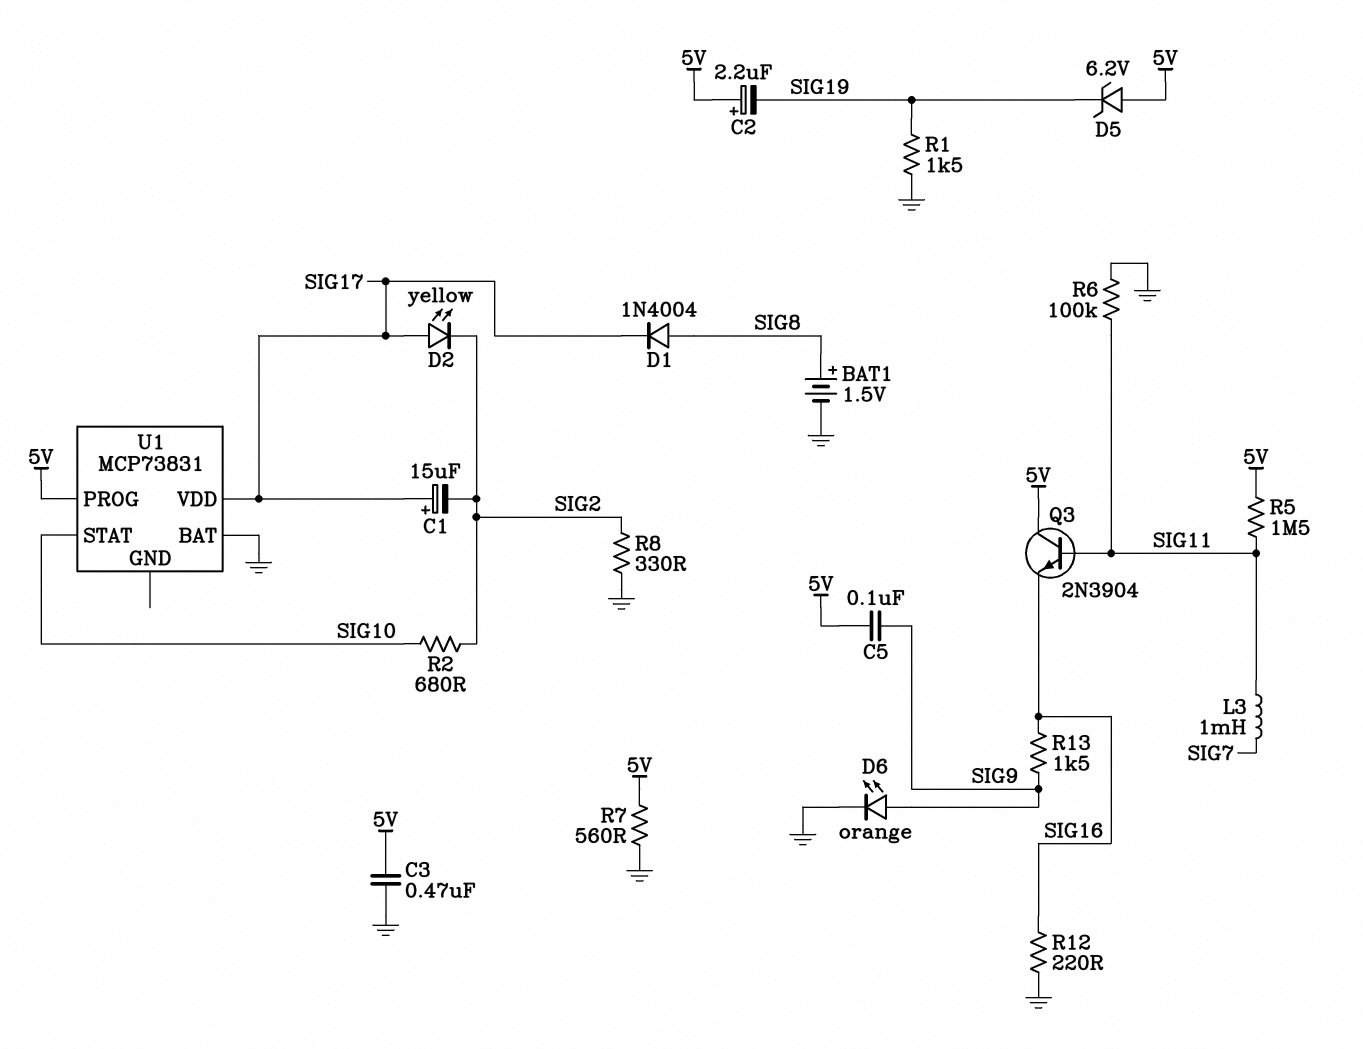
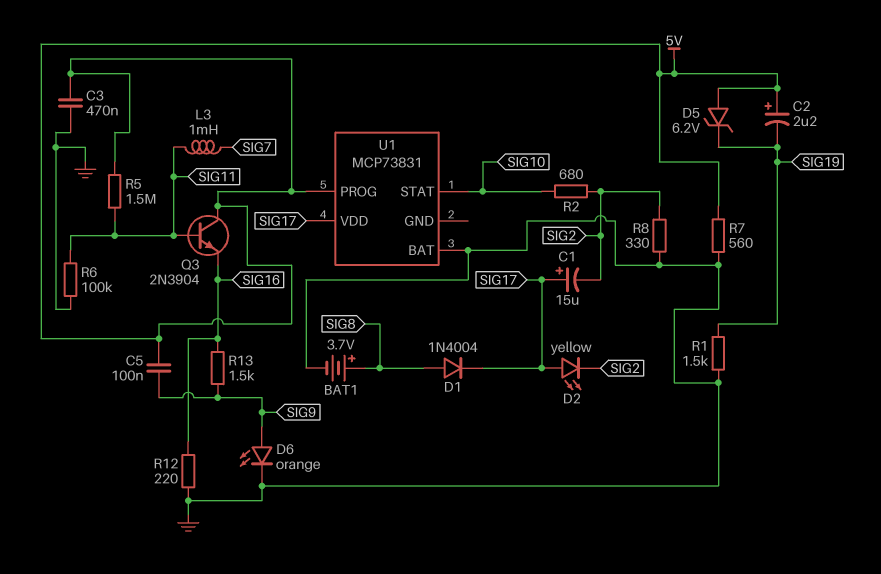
BAT1: 1.5V (plus SIG8, minus GND) -> 3.7V (plus SIG8, minus GND)

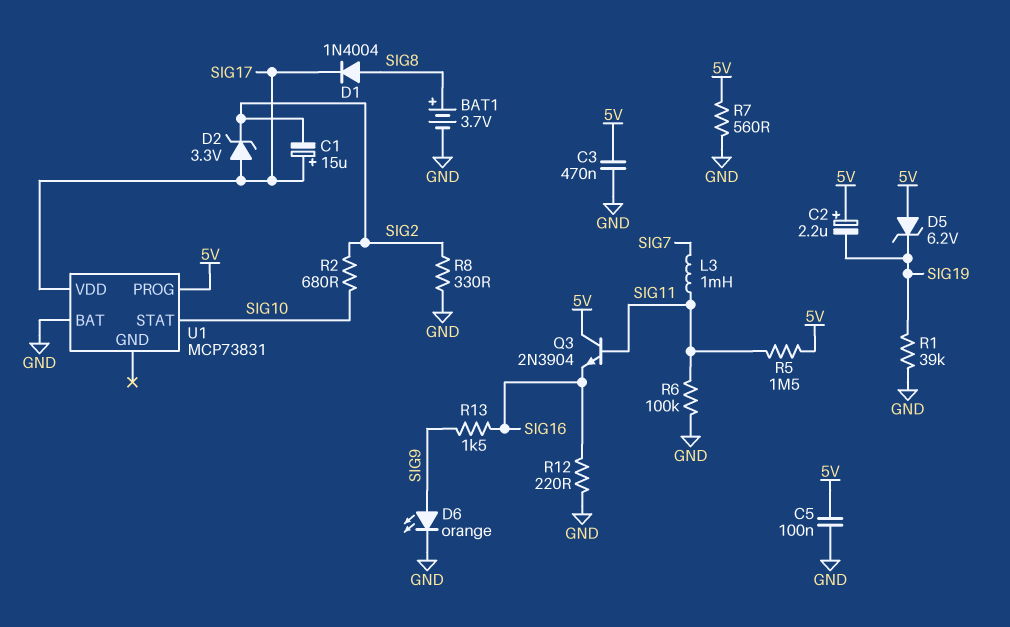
C5: 100nF (5V, SIG9) -> 100nF (5V, GND)
D2: LED yellow (A SIG17, K SIG2) -> zener 3.3V (A SIG17, K SIG2)
R1: 1.5k (GND, SIG19) -> 39k (GND, SIG19)

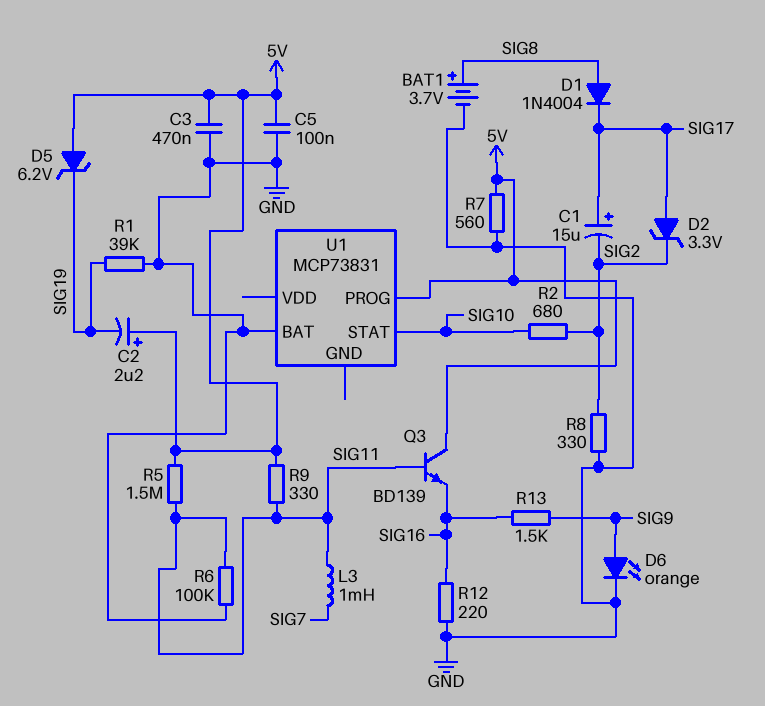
Q3: NPN 2N3904 (B SIG11, C 5V, E SIG16) -> NPN BD139 (B SIG11, C 5V, E SIG16)
R9: none -> 330 (5V, SIG11)
U1 pin VDD: SIG17 -> none

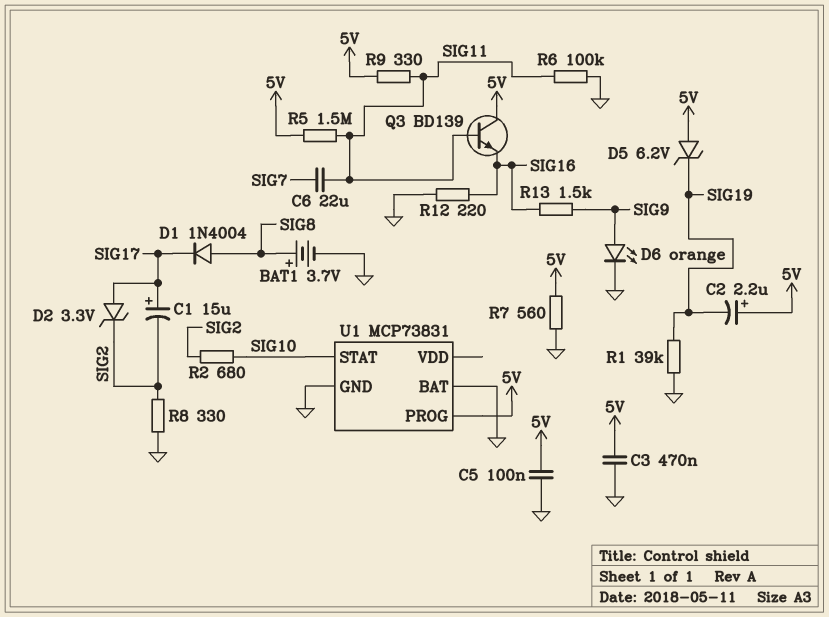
C6: none -> 22uF (SIG7, SIG11)
L3: 1mH (SIG7, SIG11) -> none
U1 pin GND: none -> GND

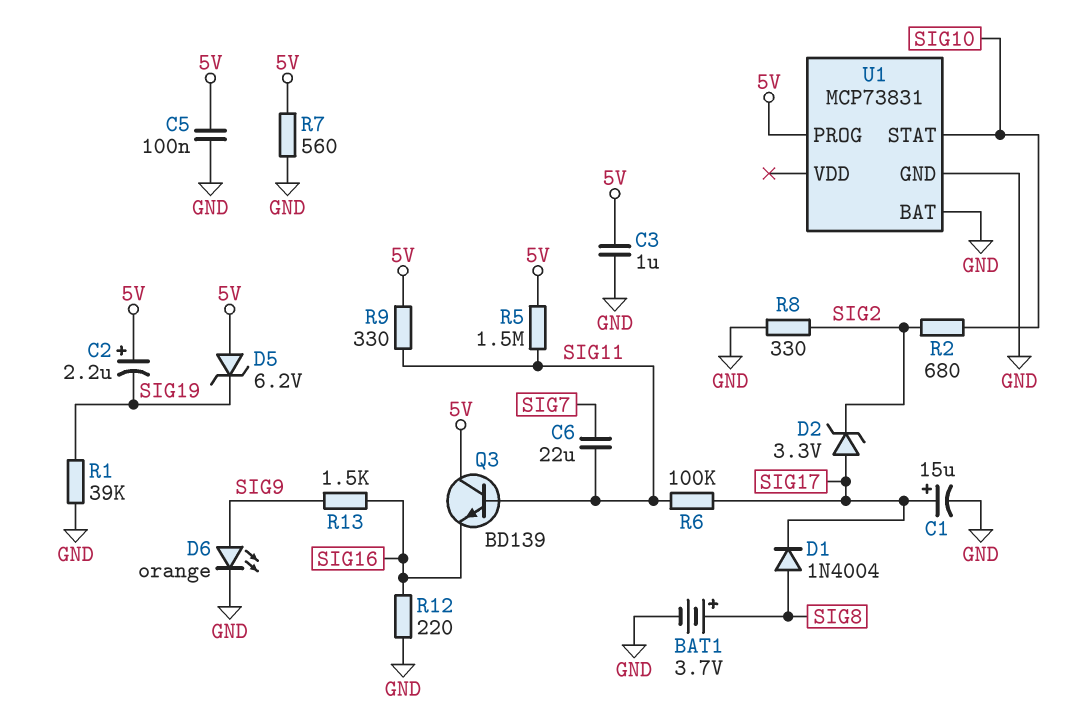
C1: 15uF (plus SIG17, minus SIG2) -> 15uF (plus SIG17, minus GND)
C3: 470nF (5V, GND) -> 1uF (5V, GND)
R6: 100k (GND, SIG11) -> 100k (SIG11, SIG17)

